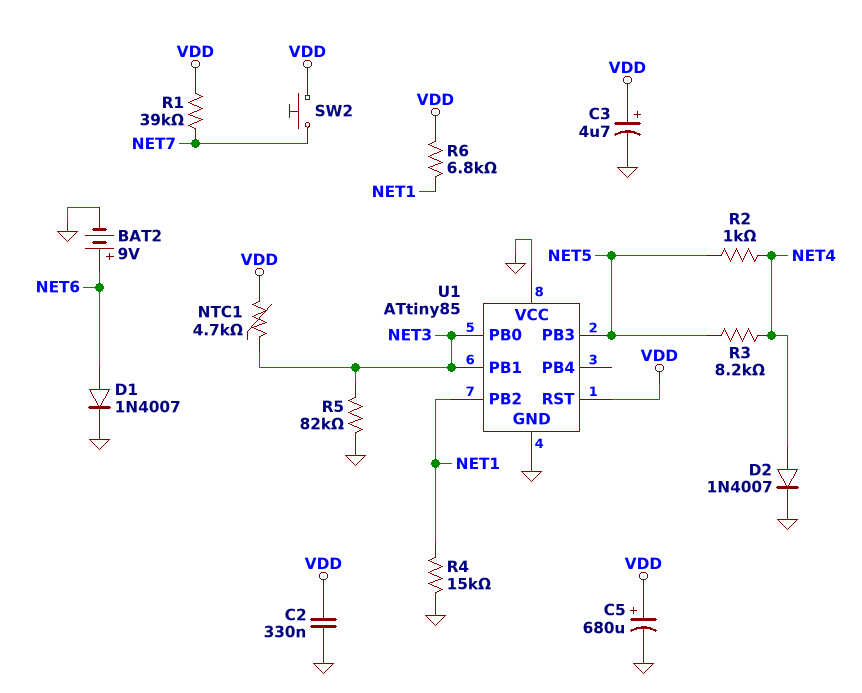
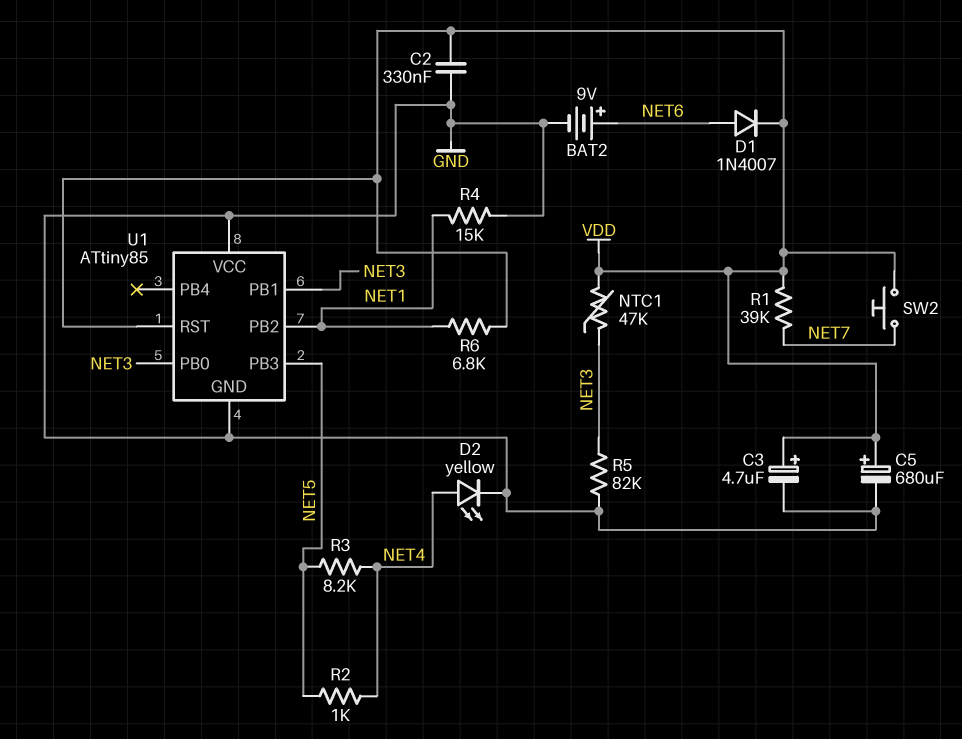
D1: diode 1N4007 (A NET6, K GND) -> diode 1N4007 (A NET6, K VDD)
D2: diode 1N4007 (A NET4, K GND) -> LED yellow (A NET4, K GND)
NTC1: 4.7k (NET3, VDD) -> 47k (NET3, VDD)

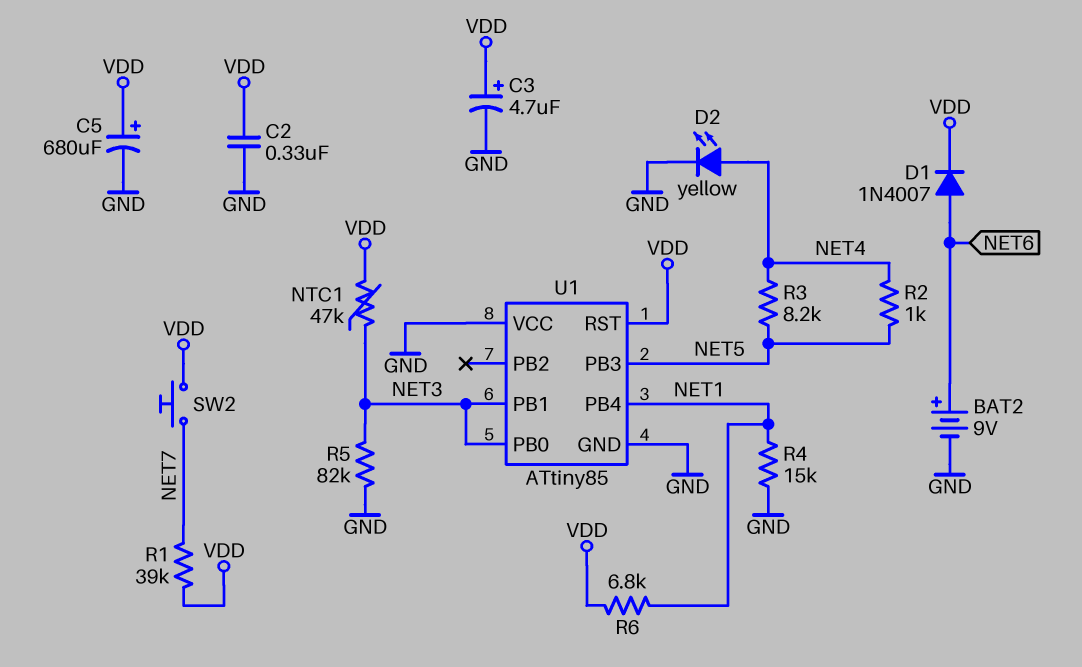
U1 pin PB2: NET1 -> none
U1 pin PB4: none -> NET1

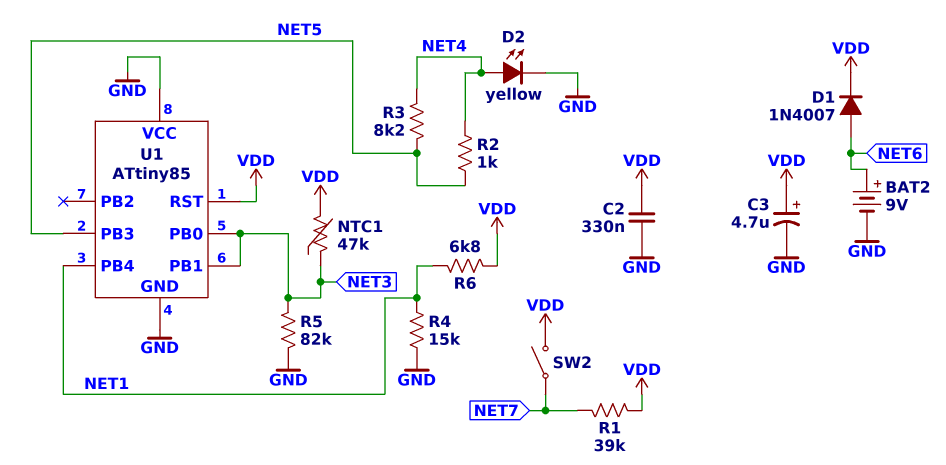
C5: 680uF (plus VDD, minus GND) -> none
SW2: button (NET7, VDD) -> switch (NET7, VDD)

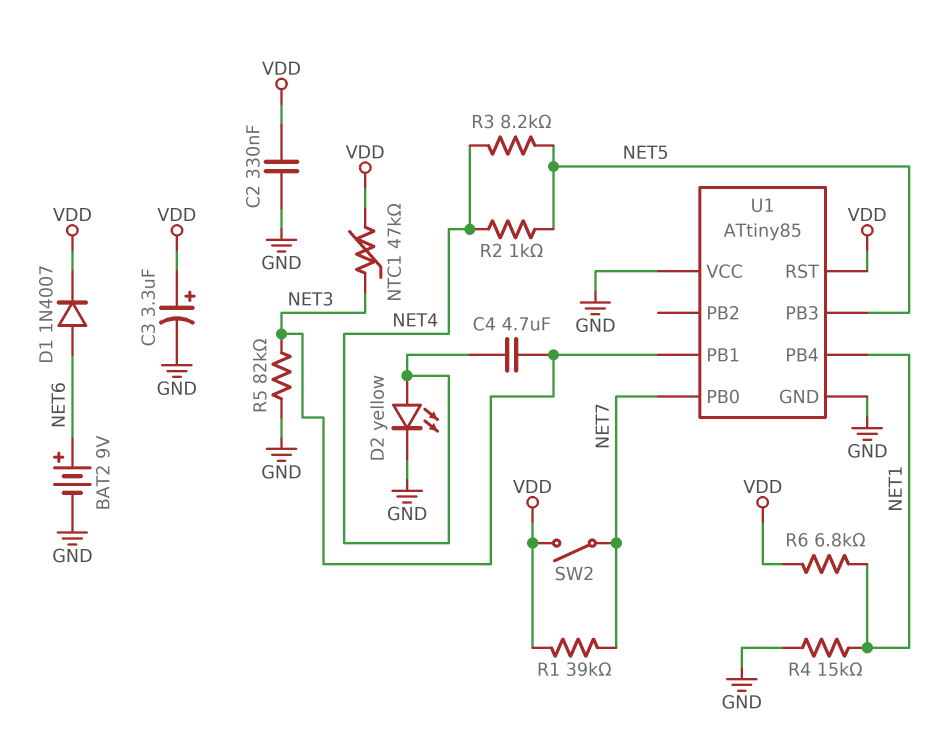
C3: 4.7uF (plus VDD, minus GND) -> 3.3uF (plus VDD, minus GND)
C4: none -> 4.7uF (NET3, NET4)
U1 pin PB0: NET3 -> NET7

